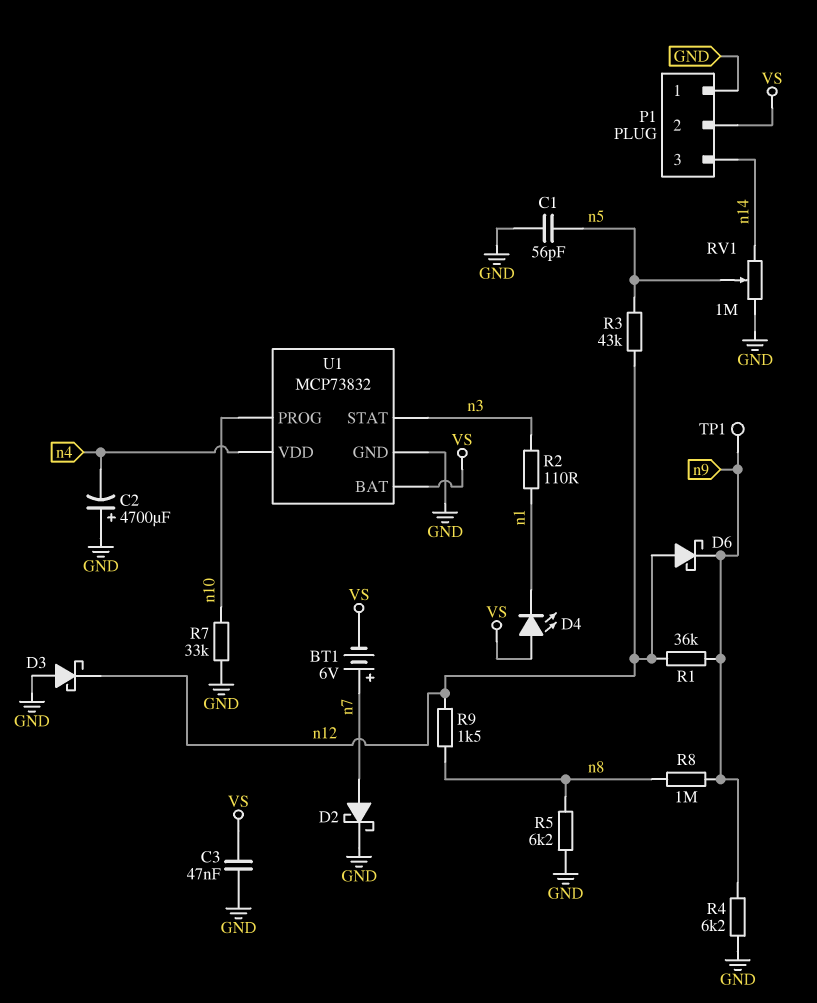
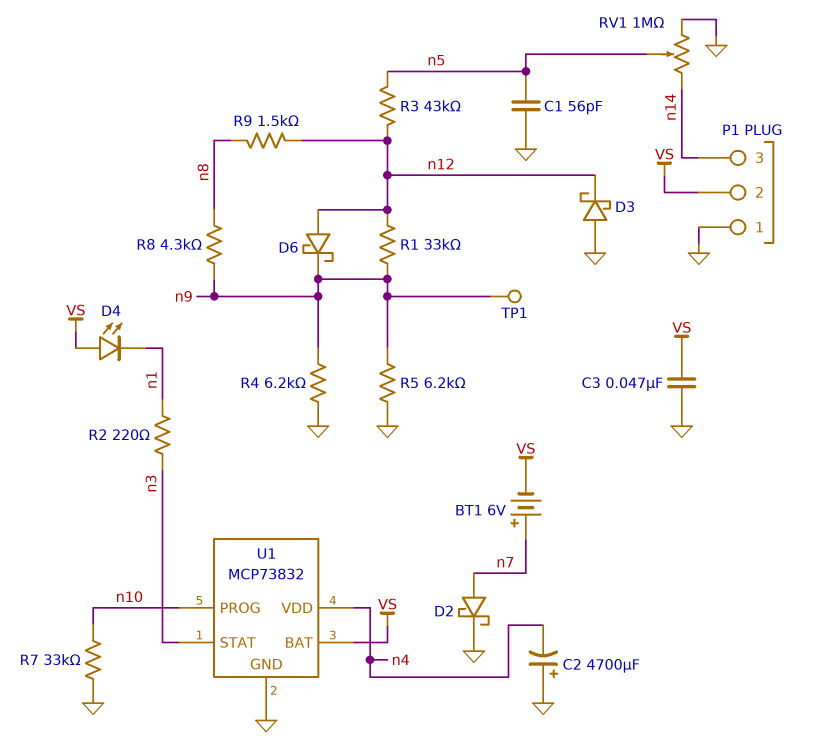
R1: 36k (n9, n12) -> 33k (n9, n12)
R2: 110 (n1, n3) -> 220 (n1, n3)
R5: 6.2k (GND, n8) -> 6.2k (GND, n9)
R8: 1M (n8, n9) -> 4.3k (n8, n9)

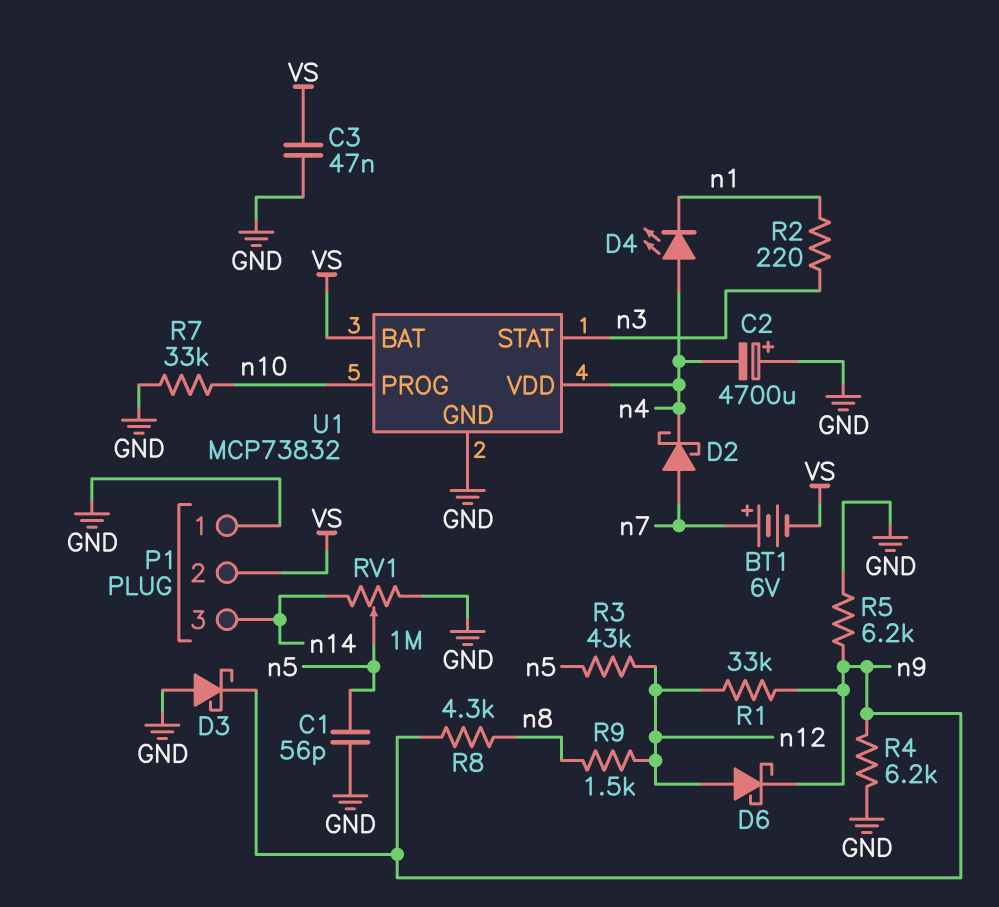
D2: schottky (A n7, K GND) -> schottky (A n7, K n4)
D3: schottky (A GND, K n12) -> schottky (A GND, K n9)
D4: LED (A VS, K n1) -> LED (A n4, K n1)
TP1: test point (n9) -> none

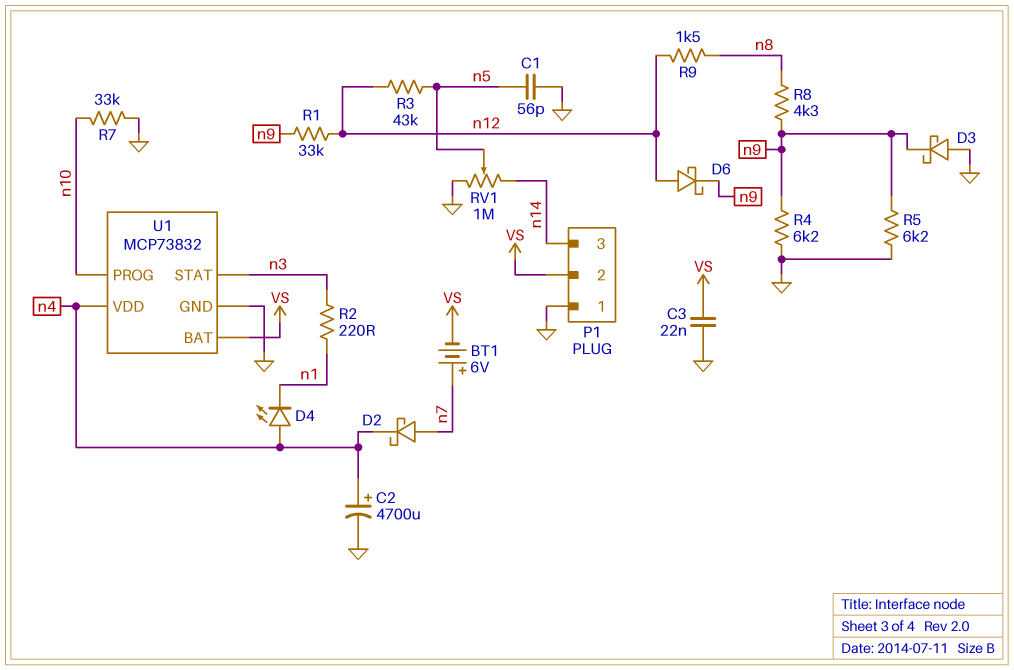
C2: 4700uF (plus GND, minus n4) -> 4700uF (plus n4, minus GND)
C3: 47nF (GND, VS) -> 22nF (GND, VS)

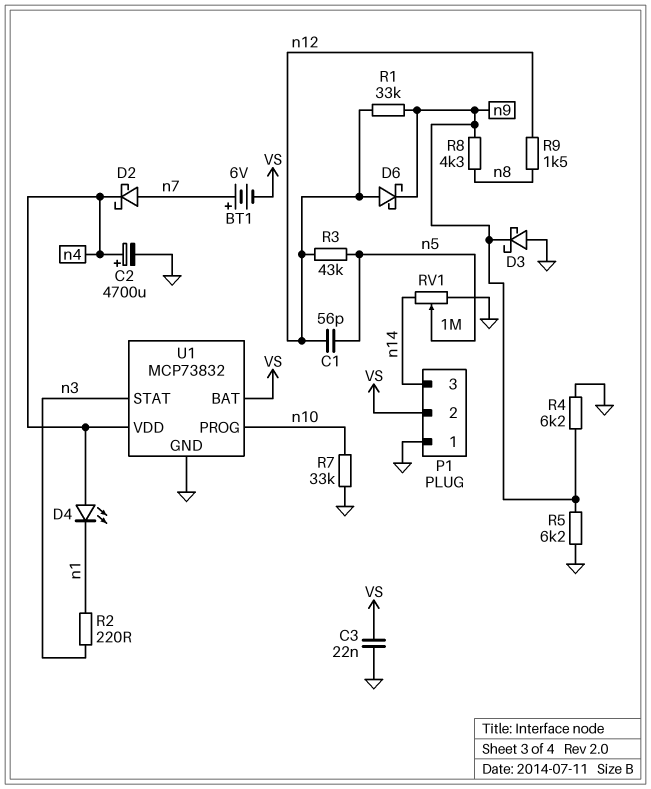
C1: 56pF (GND, n5) -> 56pF (n5, n12)

